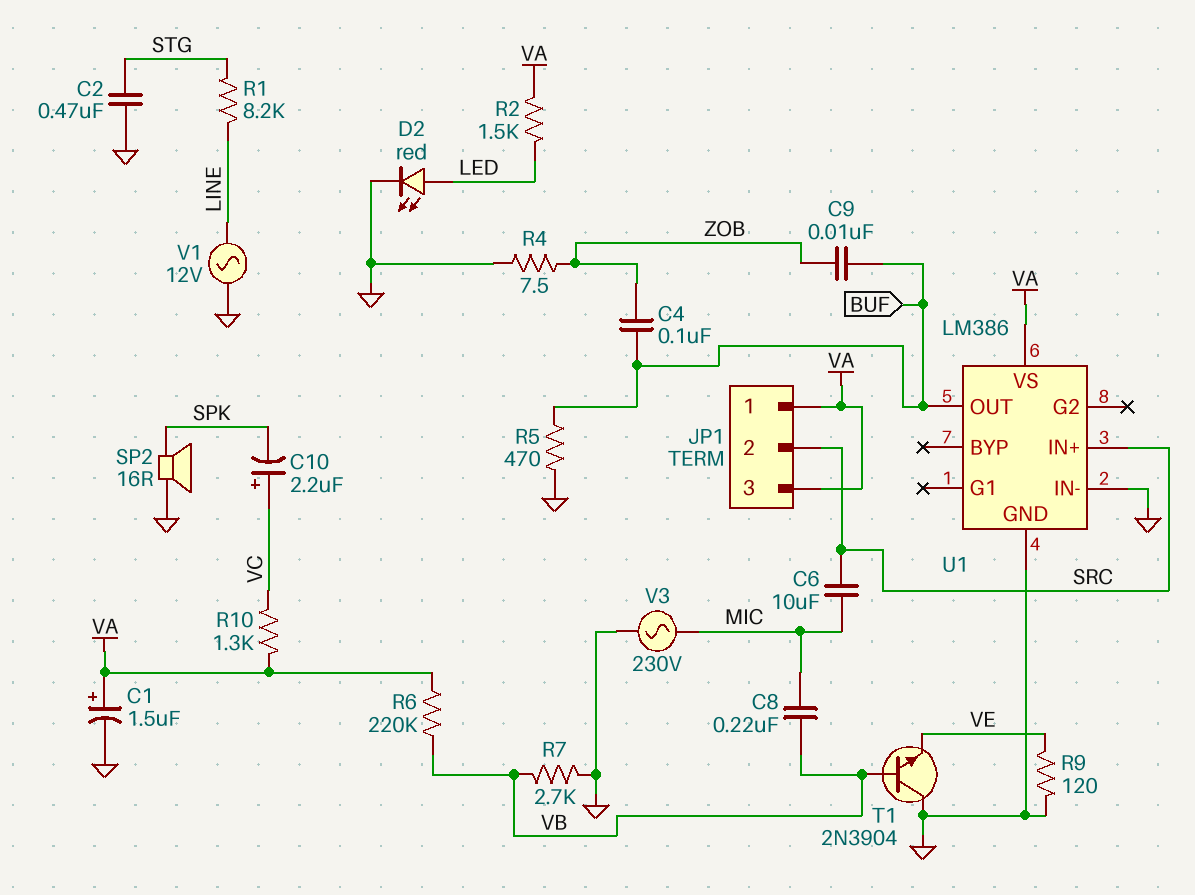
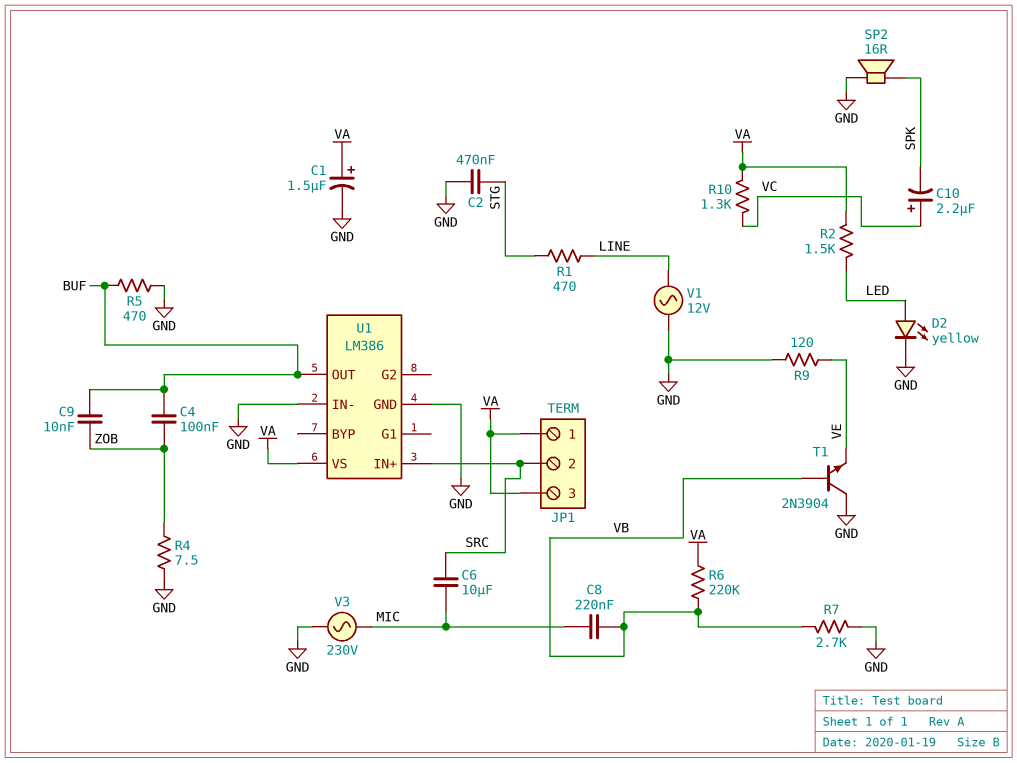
D2: LED red (A LED, K GND) -> LED yellow (A LED, K GND)
R1: 8.2k (LINE, STG) -> 470 (LINE, STG)

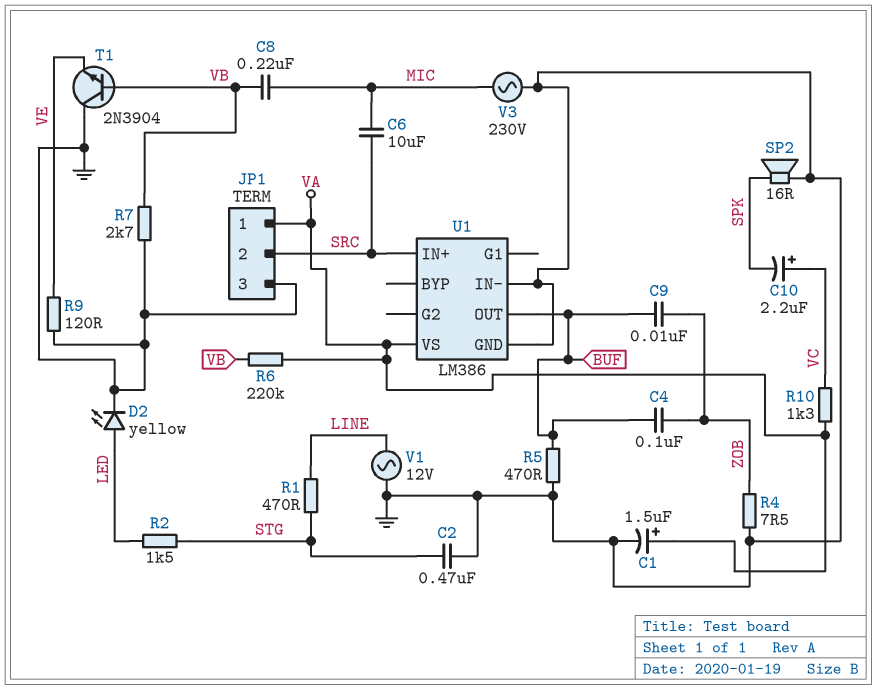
JP1 pin 3: VA -> GND
R2: 1.5k (LED, VA) -> 1.5k (LED, STG)

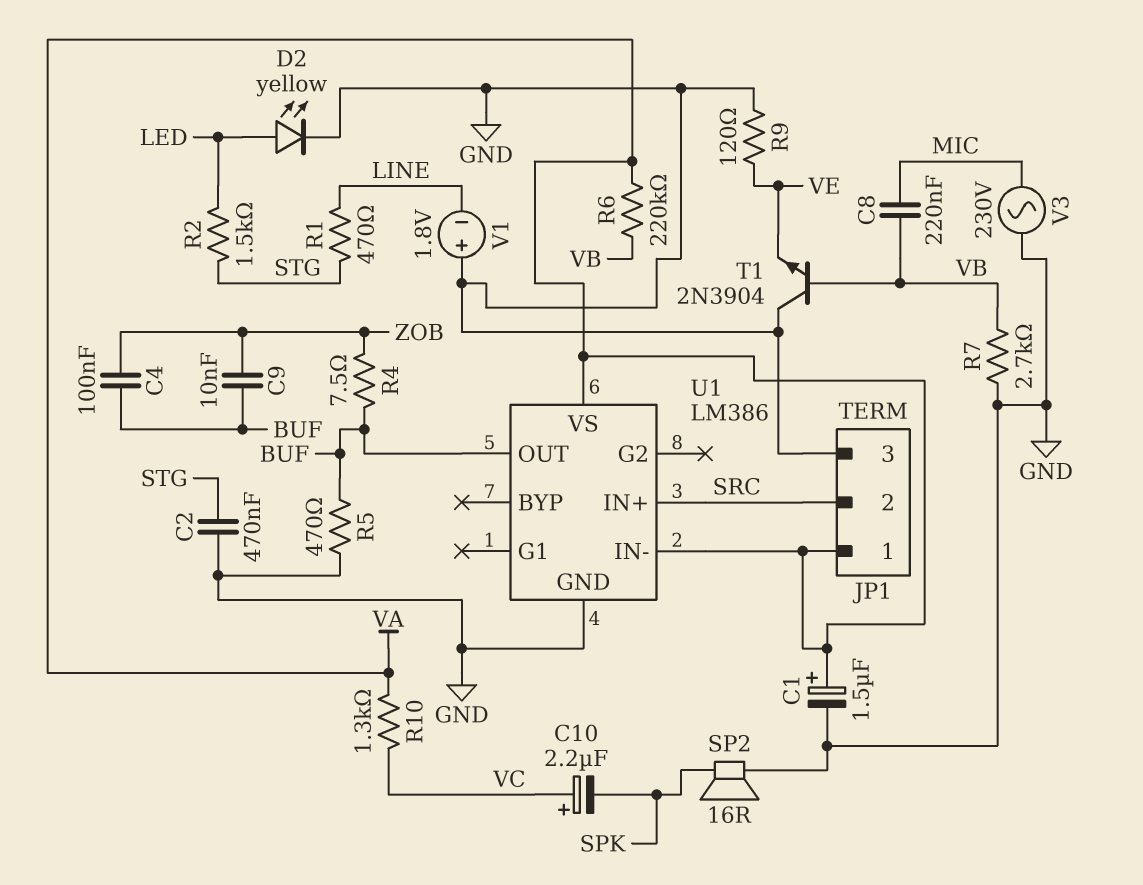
C6: 10uF (MIC, SRC) -> none
R4: 7.5 (GND, ZOB) -> 7.5 (BUF, ZOB)
U1 pin IN-: GND -> VA
V1: AC 12V (GND, LINE) -> 1.8V (plus GND, minus LINE)

